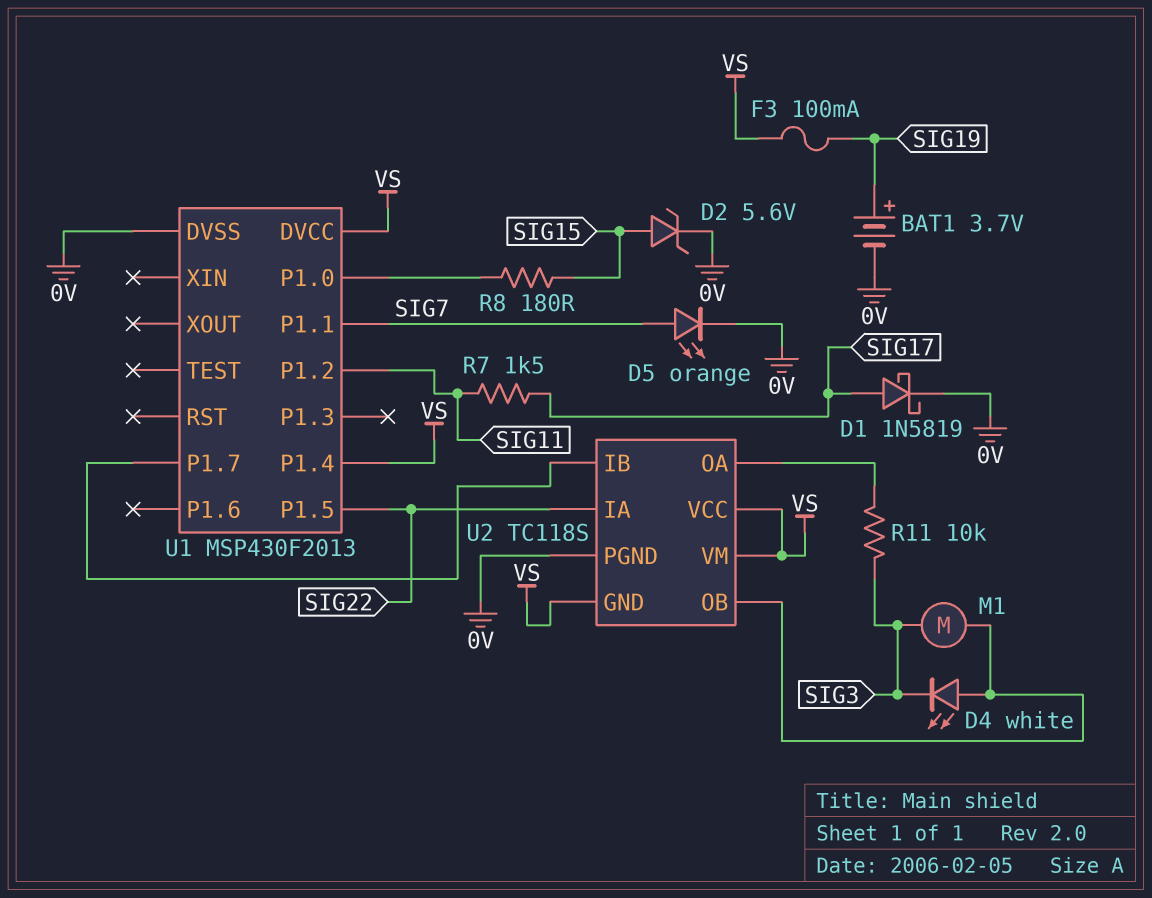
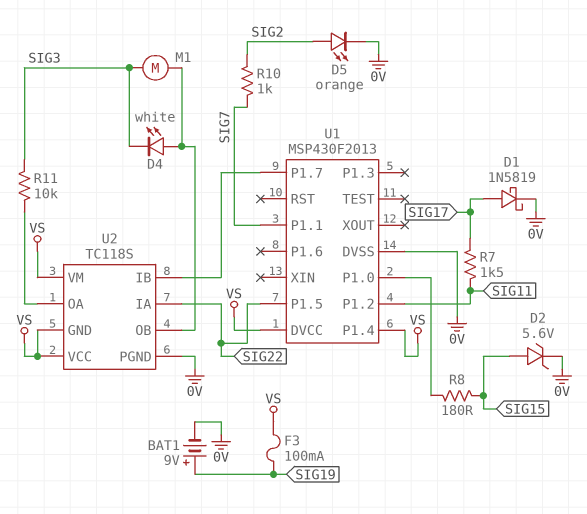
BAT1: 3.7V (plus SIG19, minus 0V) -> 9V (plus SIG19, minus 0V)
D5: LED orange (A SIG7, K 0V) -> LED orange (A SIG2, K 0V)
R10: none -> 1k (SIG2, SIG7)

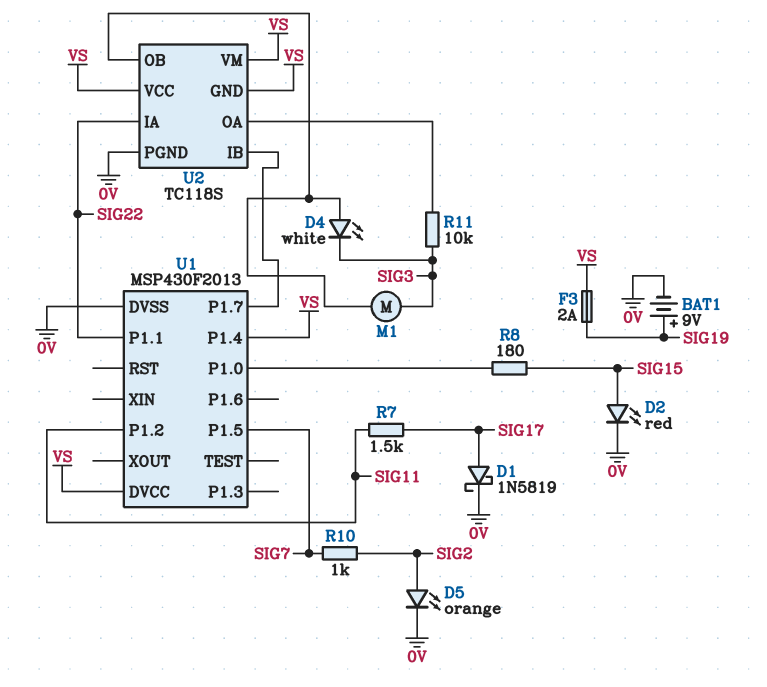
D2: zener 5.6V (A SIG15, K 0V) -> LED red (A SIG15, K 0V)
F3: 100mA (SIG19, VS) -> 2A (SIG19, VS)
U1 pin P1.1: SIG7 -> SIG22
U1 pin P1.5: SIG22 -> SIG7

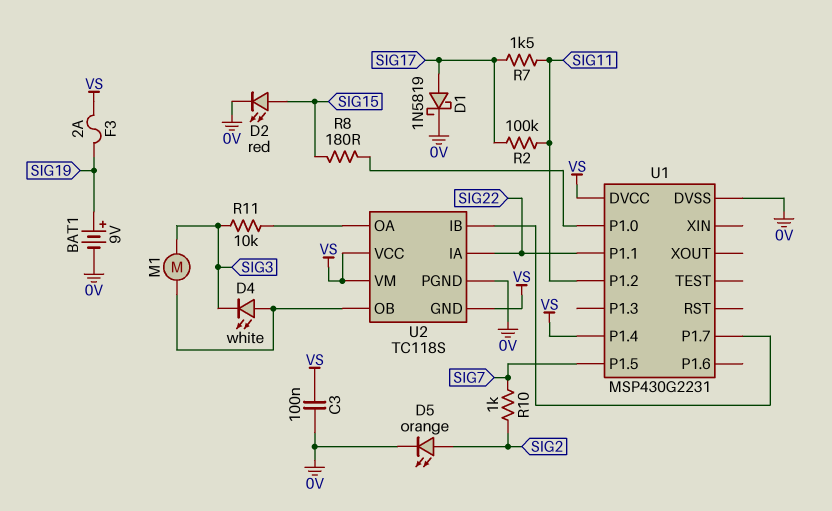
C3: none -> 100nF (0V, VS)
R2: none -> 100k (SIG11, SIG17)
U1: MSP430F2013 -> MSP430G2231

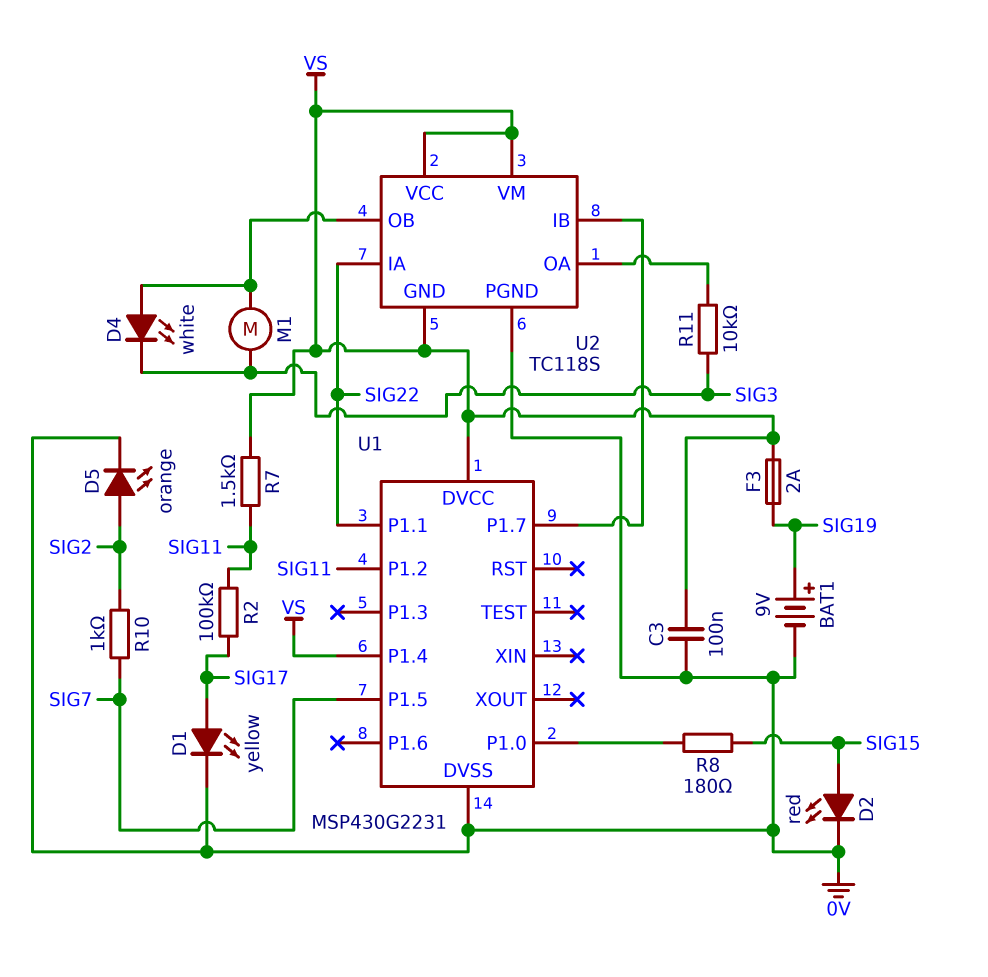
D1: schottky 1N5819 (A SIG17, K 0V) -> LED yellow (A SIG17, K 0V)
R7: 1.5k (SIG11, SIG17) -> 1.5k (SIG11, VS)

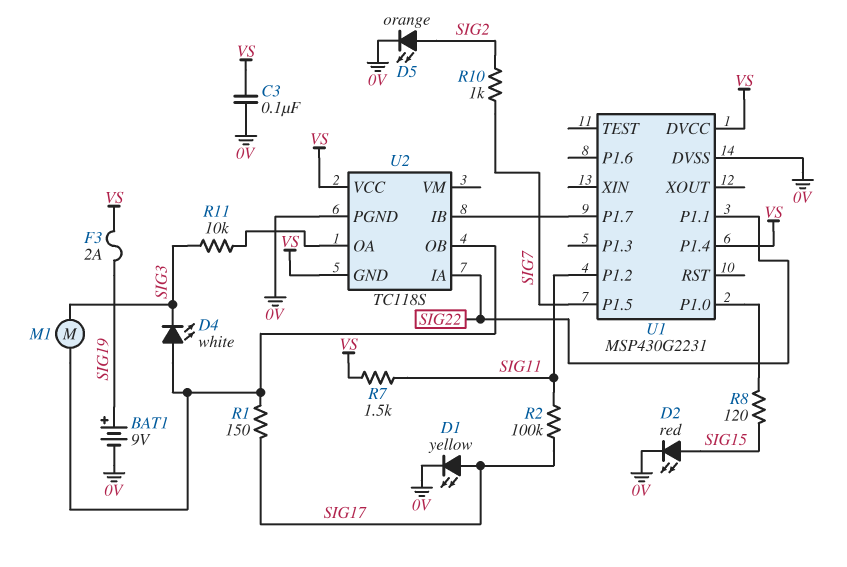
R1: none -> 150 (SIG17, U2/OB)
R8: 180 (SIG15, U1/P1.0) -> 120 (SIG15, U1/P1.0)
U2 pin VM: VS -> none

